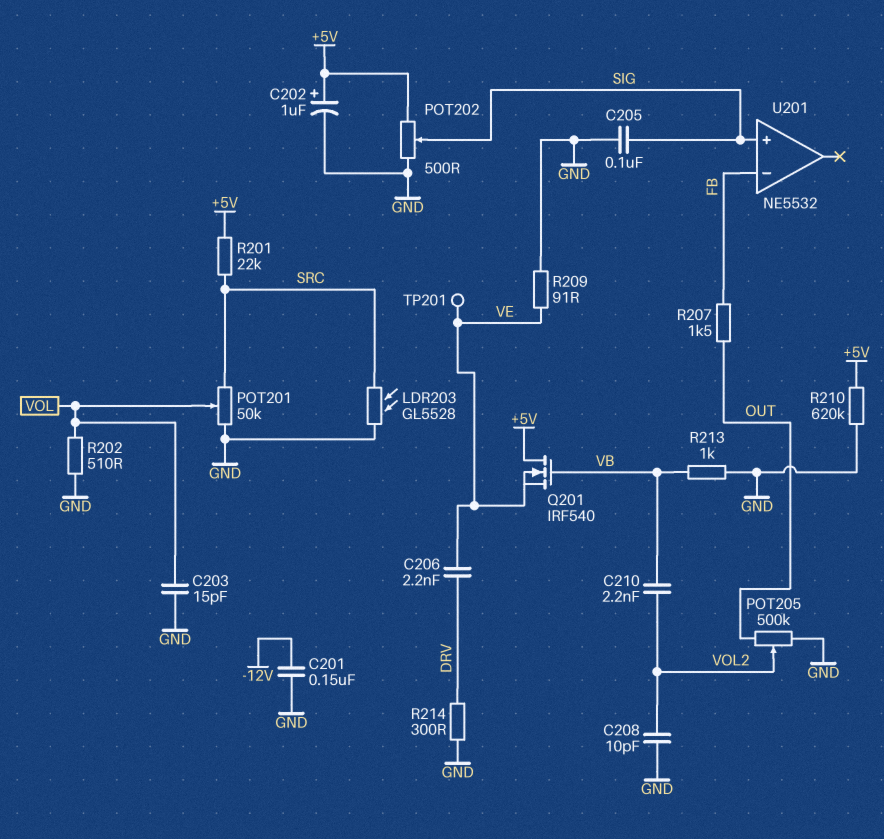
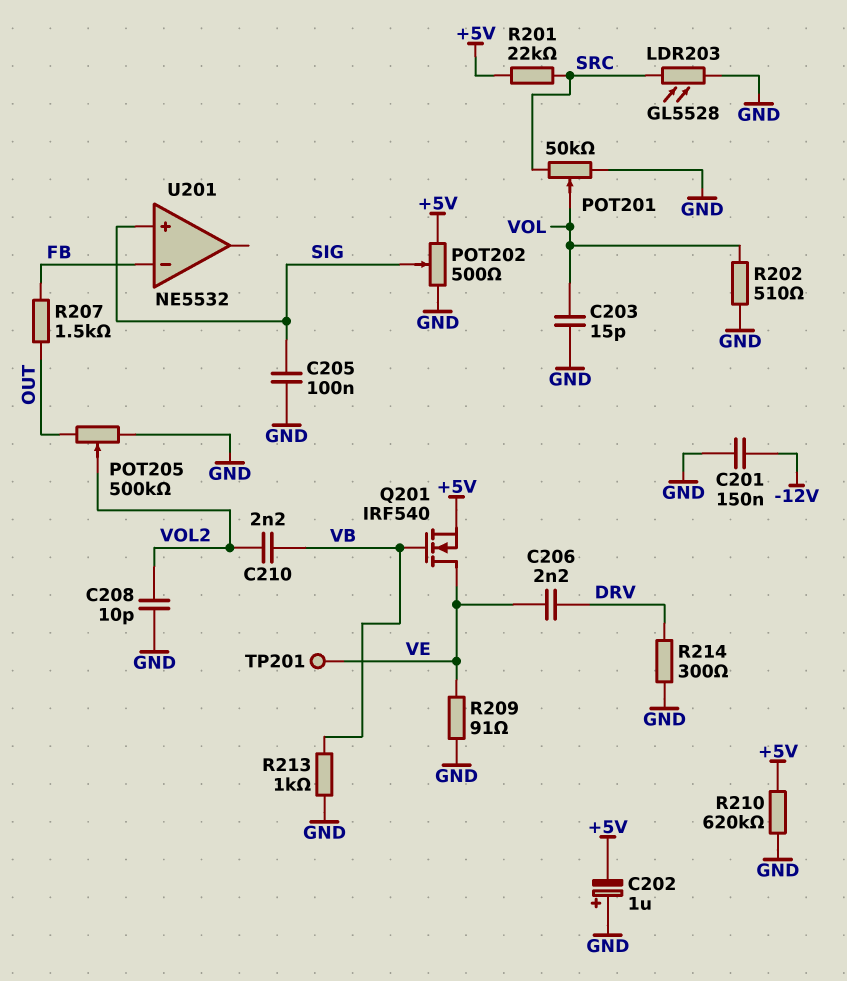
C202: 1uF (plus +5V, minus GND) -> 1uF (plus GND, minus +5V)
Q201: NMOS IRF540 (G VB, D +5V, S VE) -> NMOS IRF540 (G VB, D VE, S +5V)

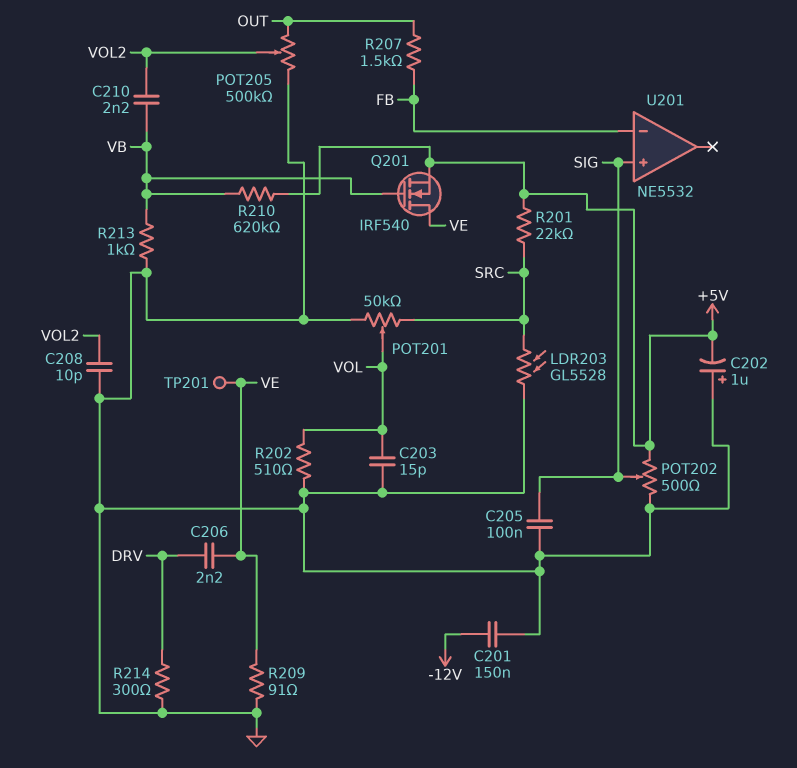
R210: 620k (+5V, GND) -> 620k (+5V, VB)

